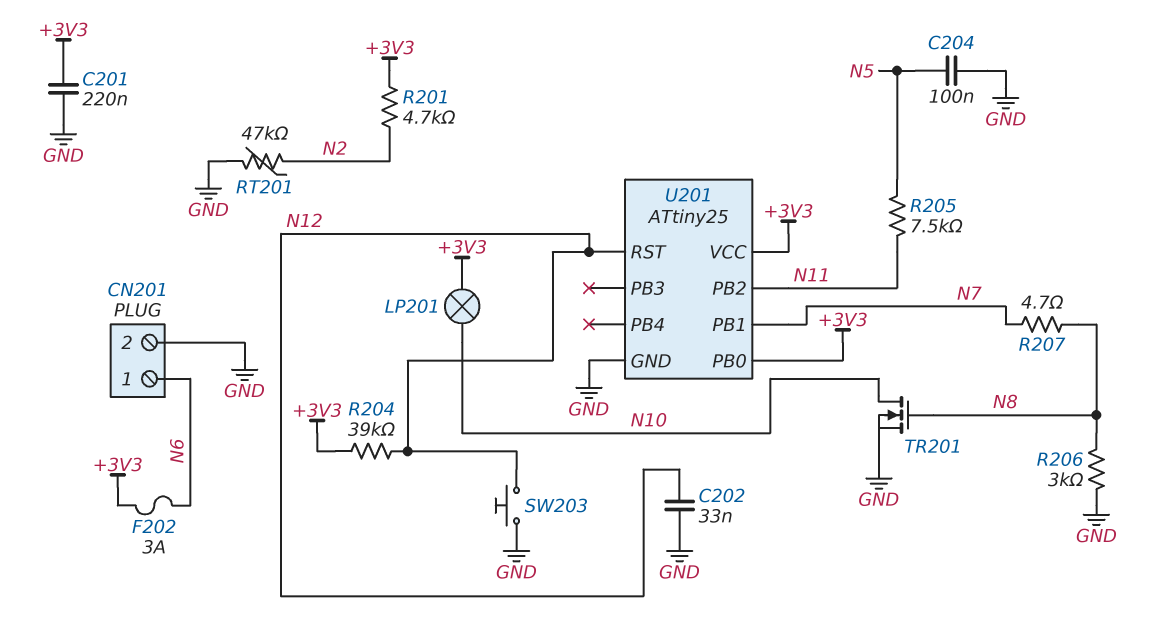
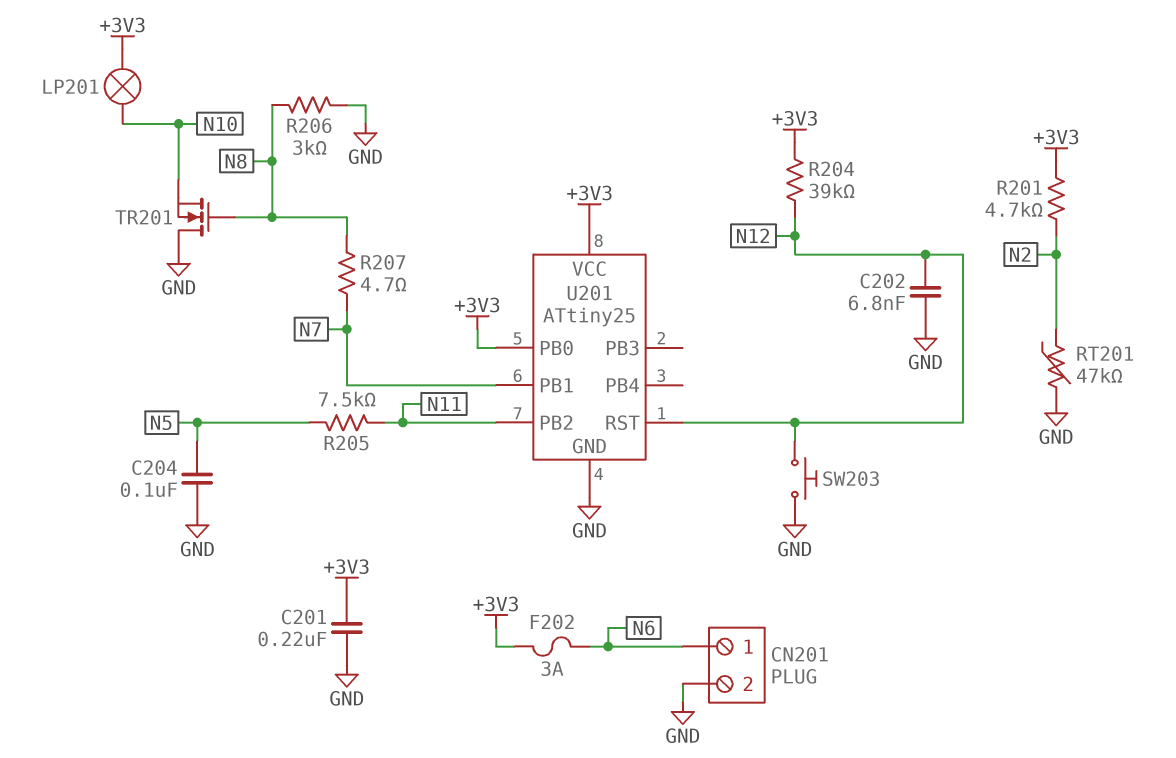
C202: 33nF (GND, N12) -> 6.8nF (GND, N12)
TR201: NMOS (G N8, D N10, S GND) -> NMOS (G N8, D GND, S N10)

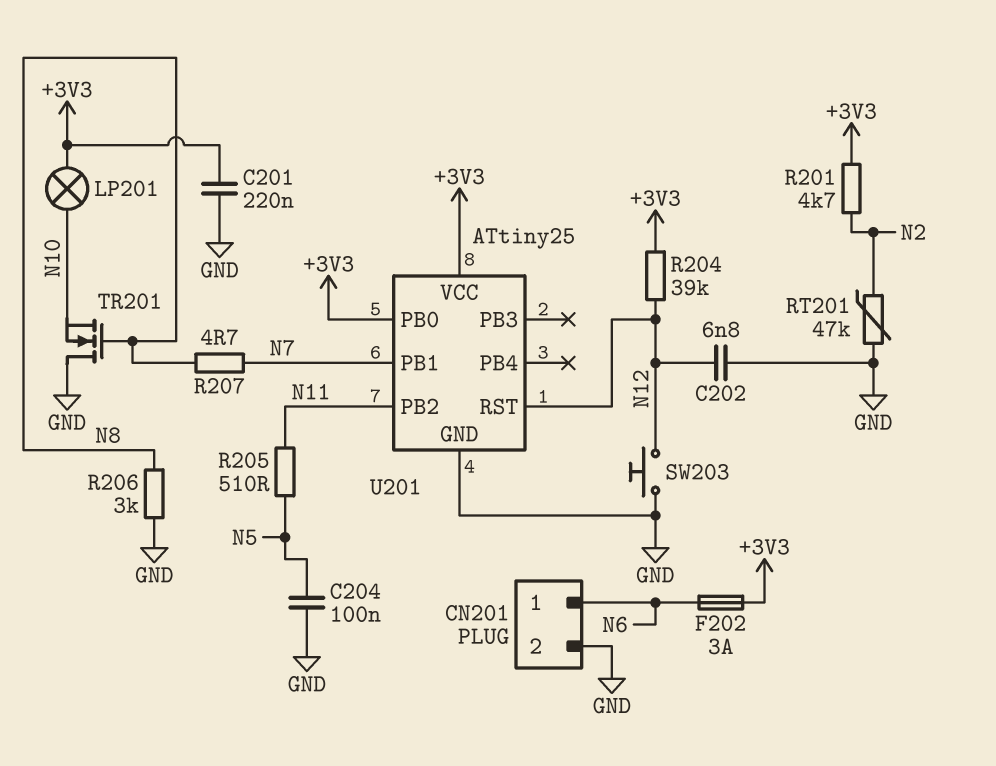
R205: 7.5k (N5, N11) -> 510 (N5, N11)

